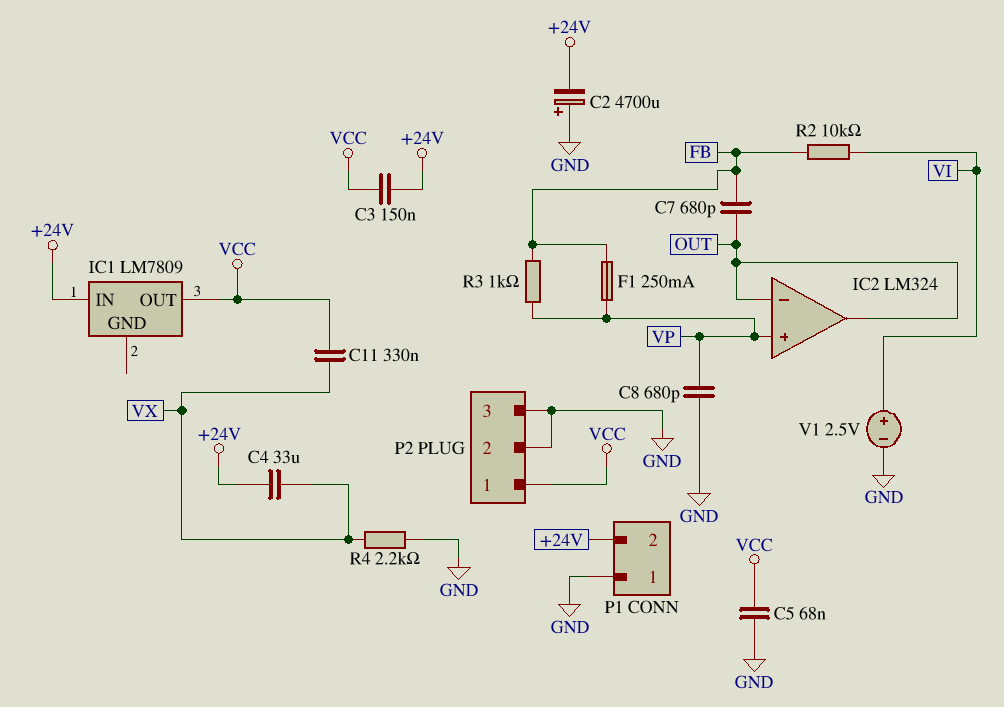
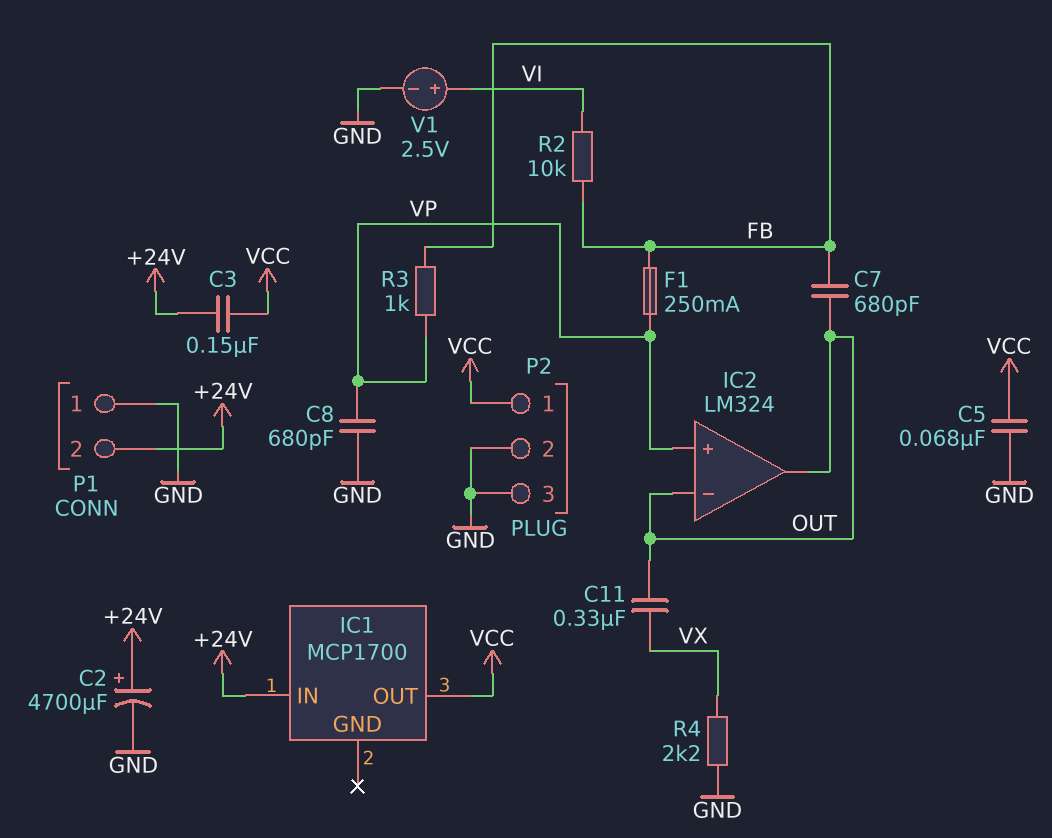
C2: 4700uF (plus GND, minus +24V) -> 4700uF (plus +24V, minus GND)
C4: 33uF (+24V, VX) -> none
C11: 330nF (VCC, VX) -> 330nF (OUT, VX)
IC1: LM7809 -> MCP1700

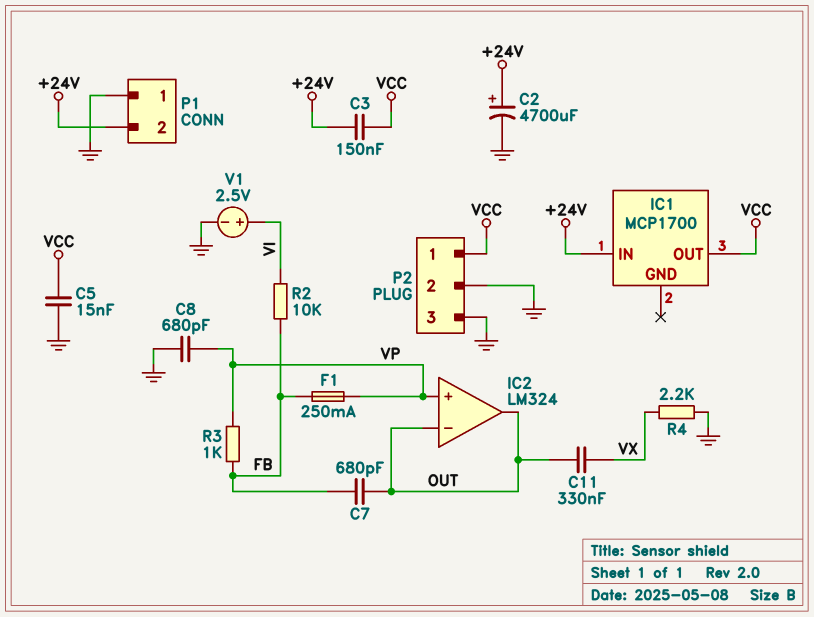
C5: 68nF (GND, VCC) -> 15nF (GND, VCC)

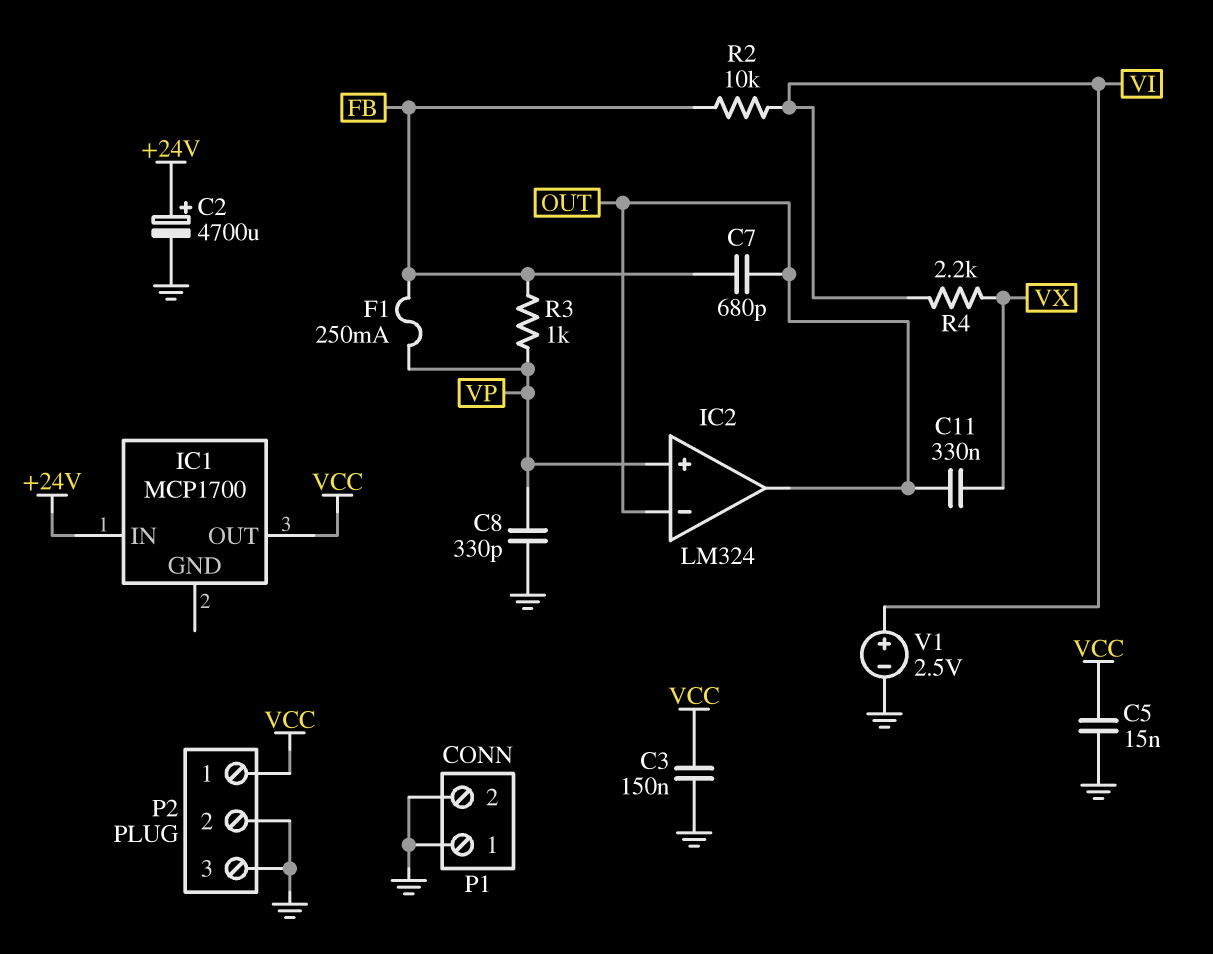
C3: 150nF (+24V, VCC) -> 150nF (GND, VCC)
C8: 680pF (GND, VP) -> 330pF (GND, VP)
P1 pin 2: +24V -> GND
R4: 2.2k (GND, VX) -> 2.2k (VI, VX)

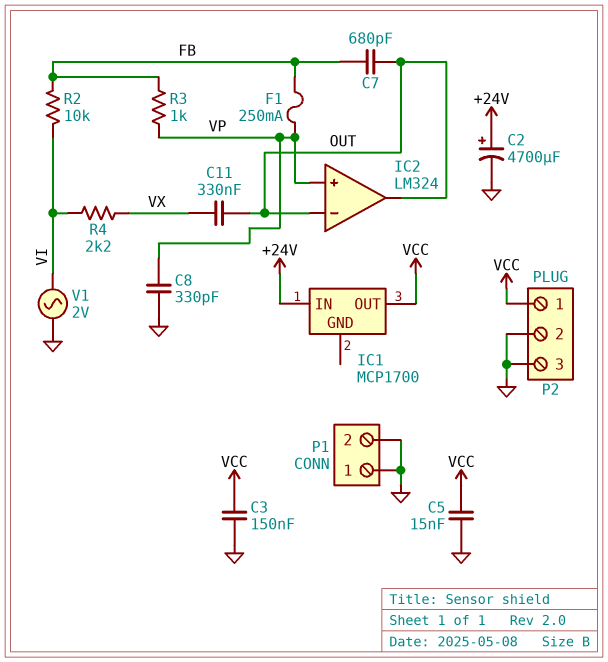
V1: 2.5V (plus VI, minus GND) -> AC 2V (GND, VI)

